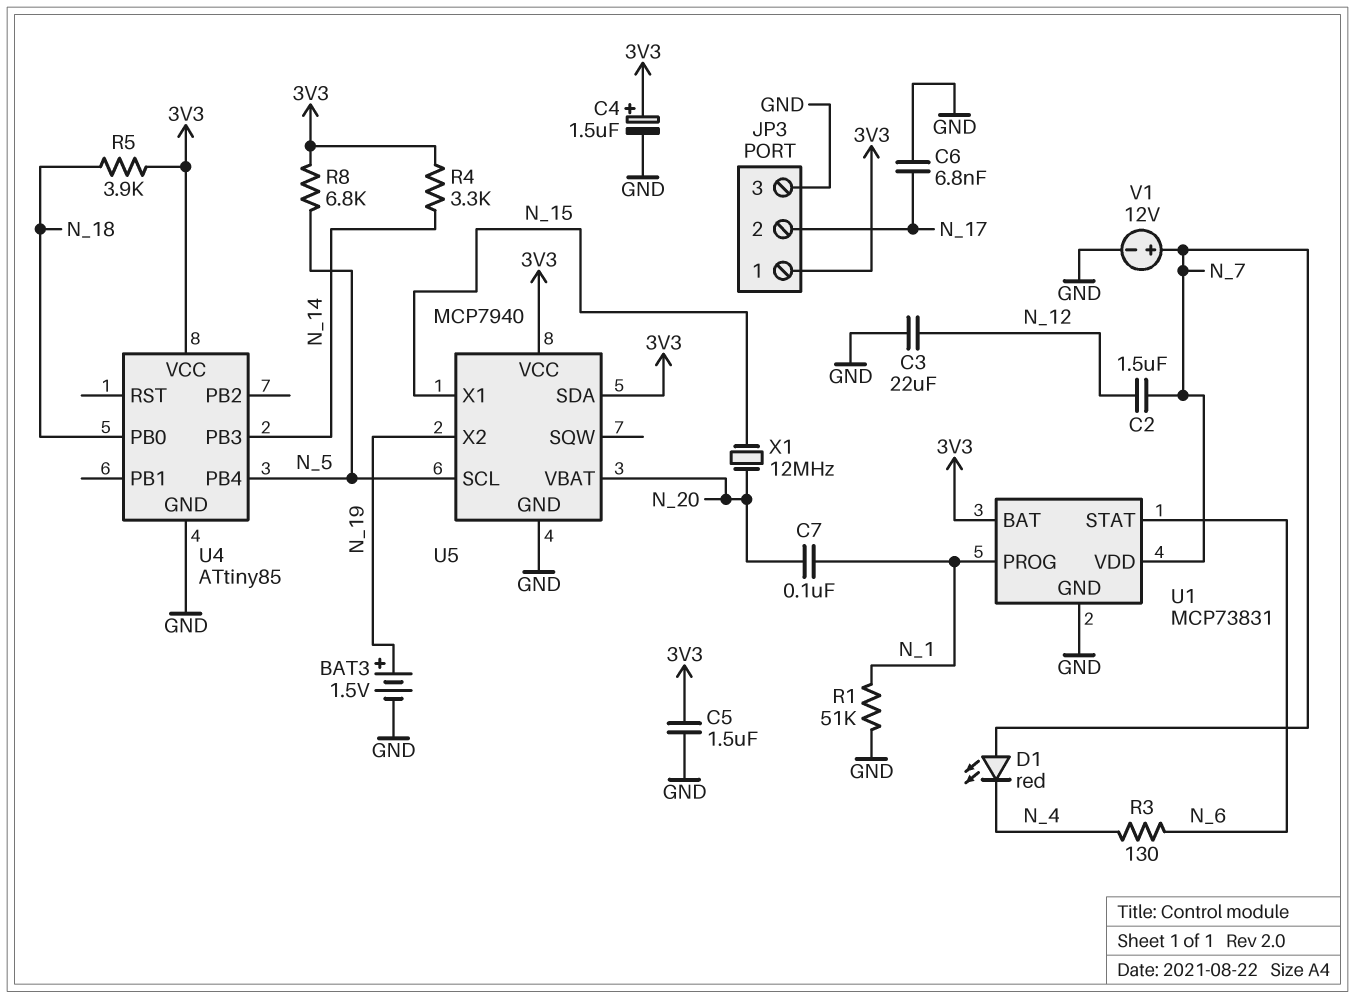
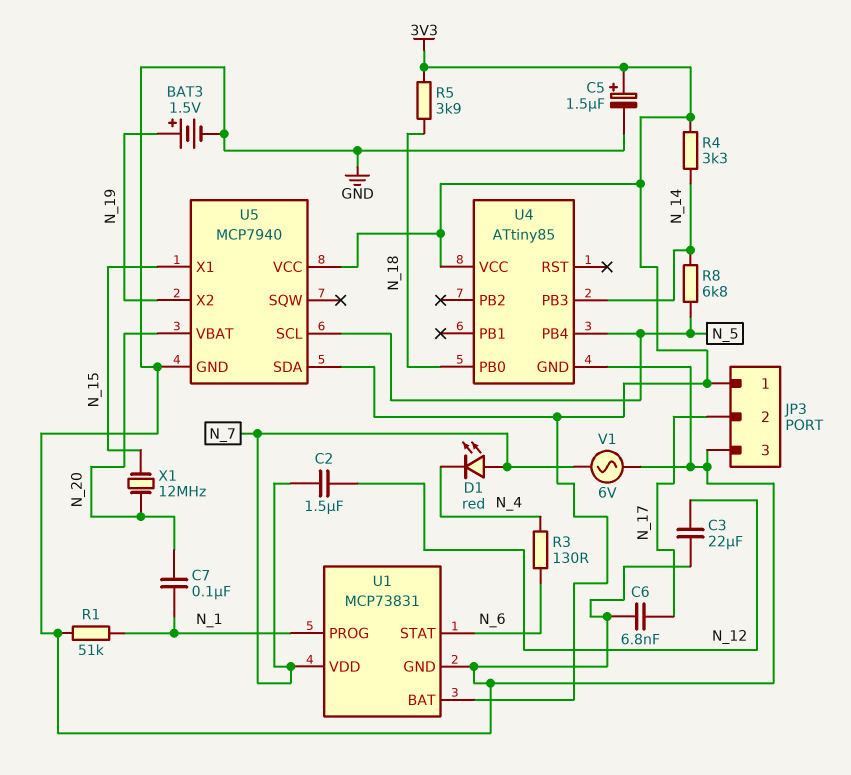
C4: 1.5uF (plus 3V3, minus GND) -> none
C5: 1.5uF (3V3, GND) -> 1.5uF (plus 3V3, minus GND)
R8: 6.8k (3V3, N_5) -> 6.8k (N_5, N_14)
V1: 12V (plus N_7, minus GND) -> AC 6V (GND, N_7)

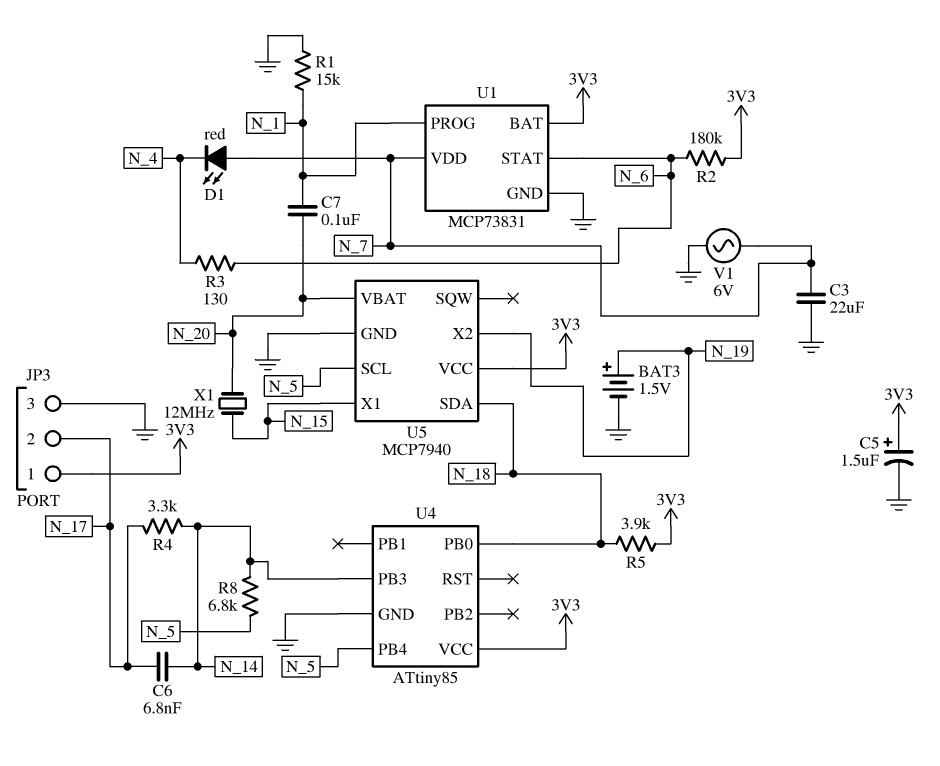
C2: 1.5uF (N_7, N_12) -> none
C3: 22uF (GND, N_12) -> 22uF (GND, N_7)
C6: 6.8nF (GND, N_17) -> 6.8nF (N_14, N_17)
R1: 51k (GND, N_1) -> 15k (GND, N_1)
R2: none -> 180k (3V3, N_6)
R4: 3.3k (3V3, N_14) -> 3.3k (N_14, N_17)
U5 pin SDA: 3V3 -> N_18

